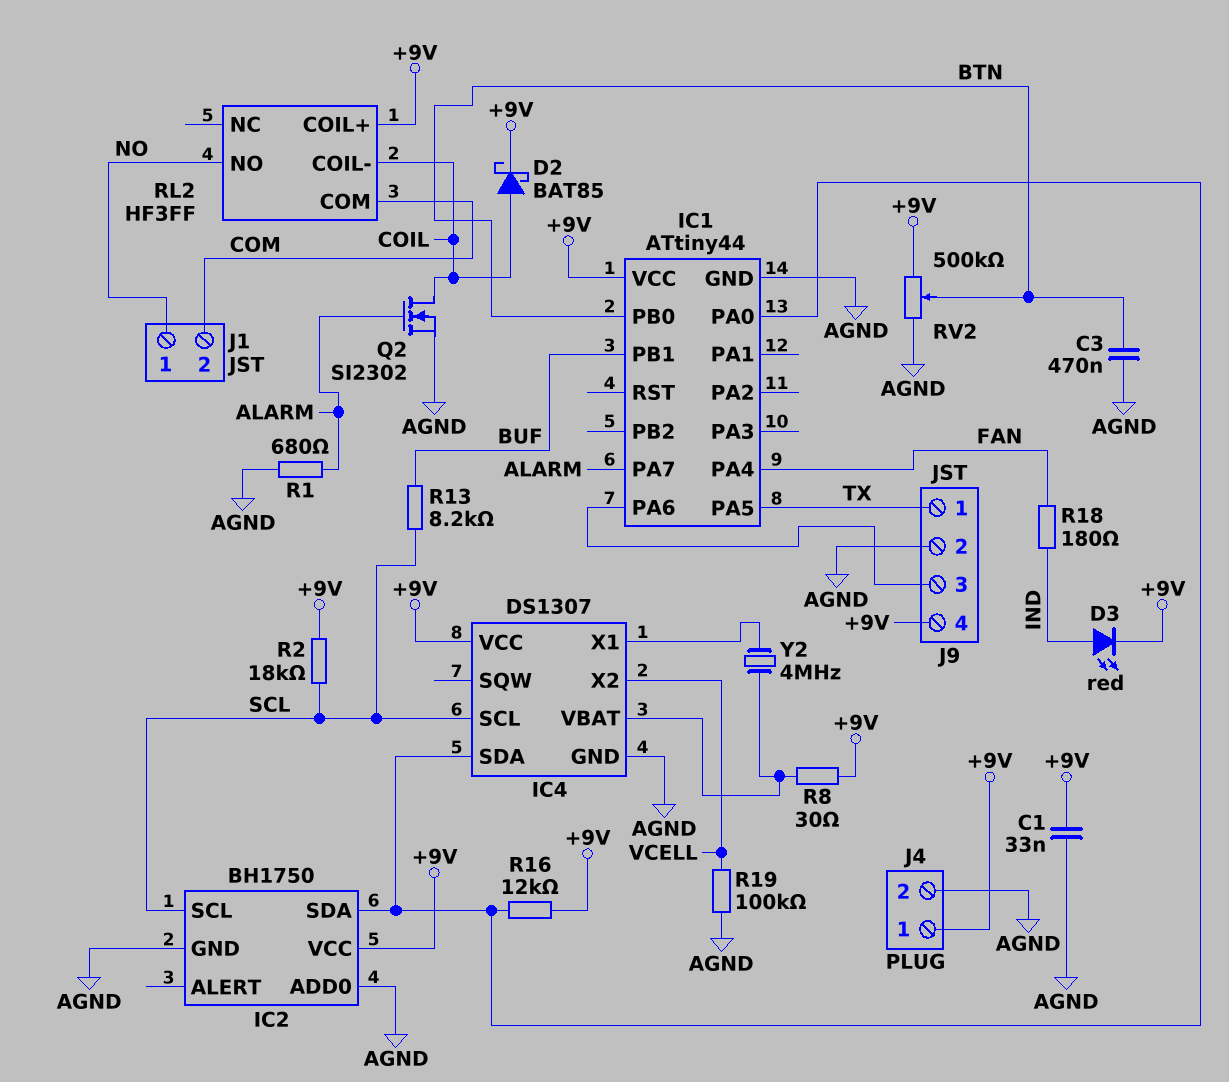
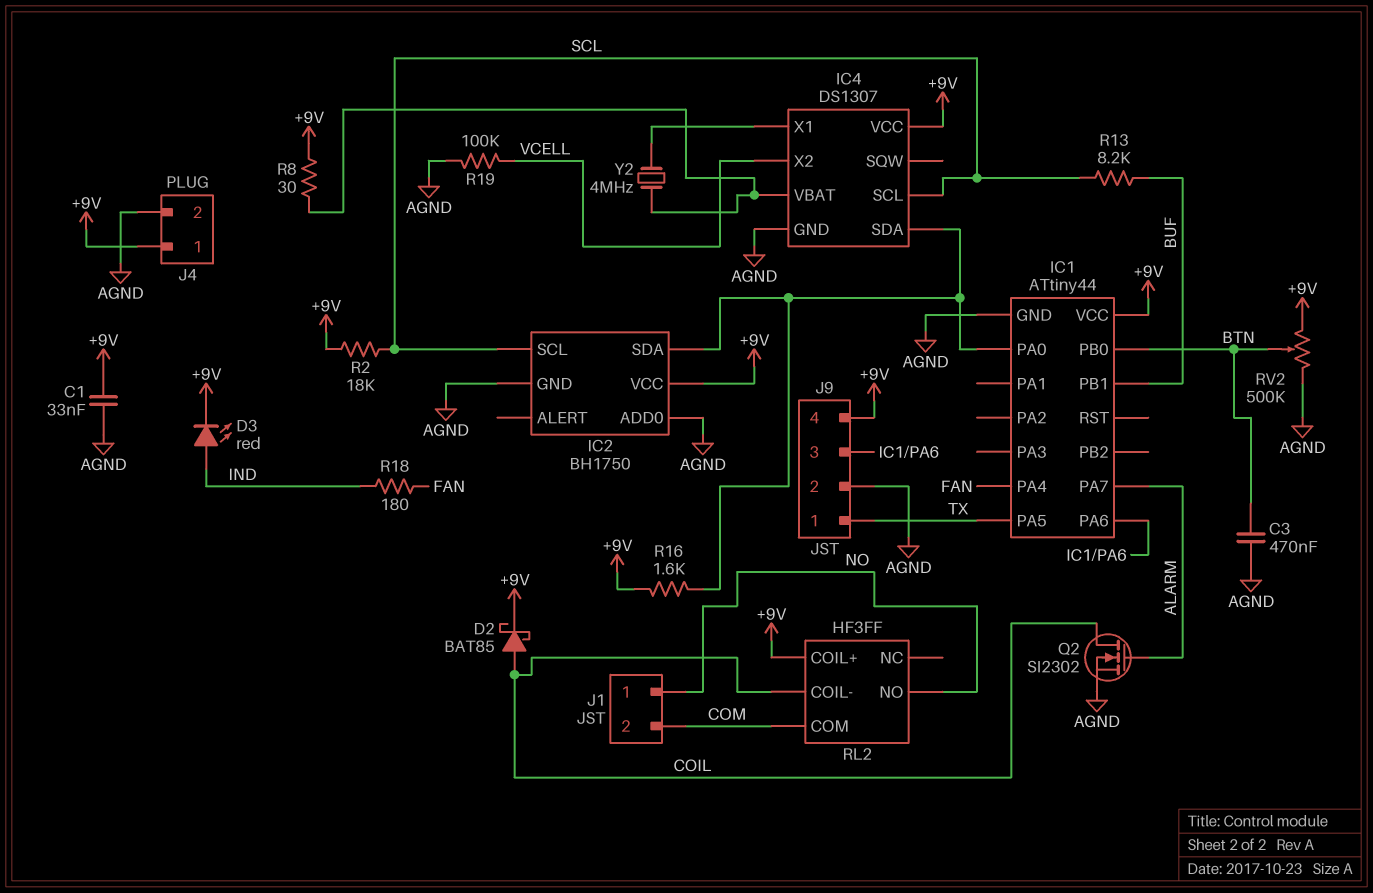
R1: 680 (AGND, ALARM) -> none
R16: 12k (+9V, IC1/PA0) -> 1.6k (+9V, IC1/PA0)

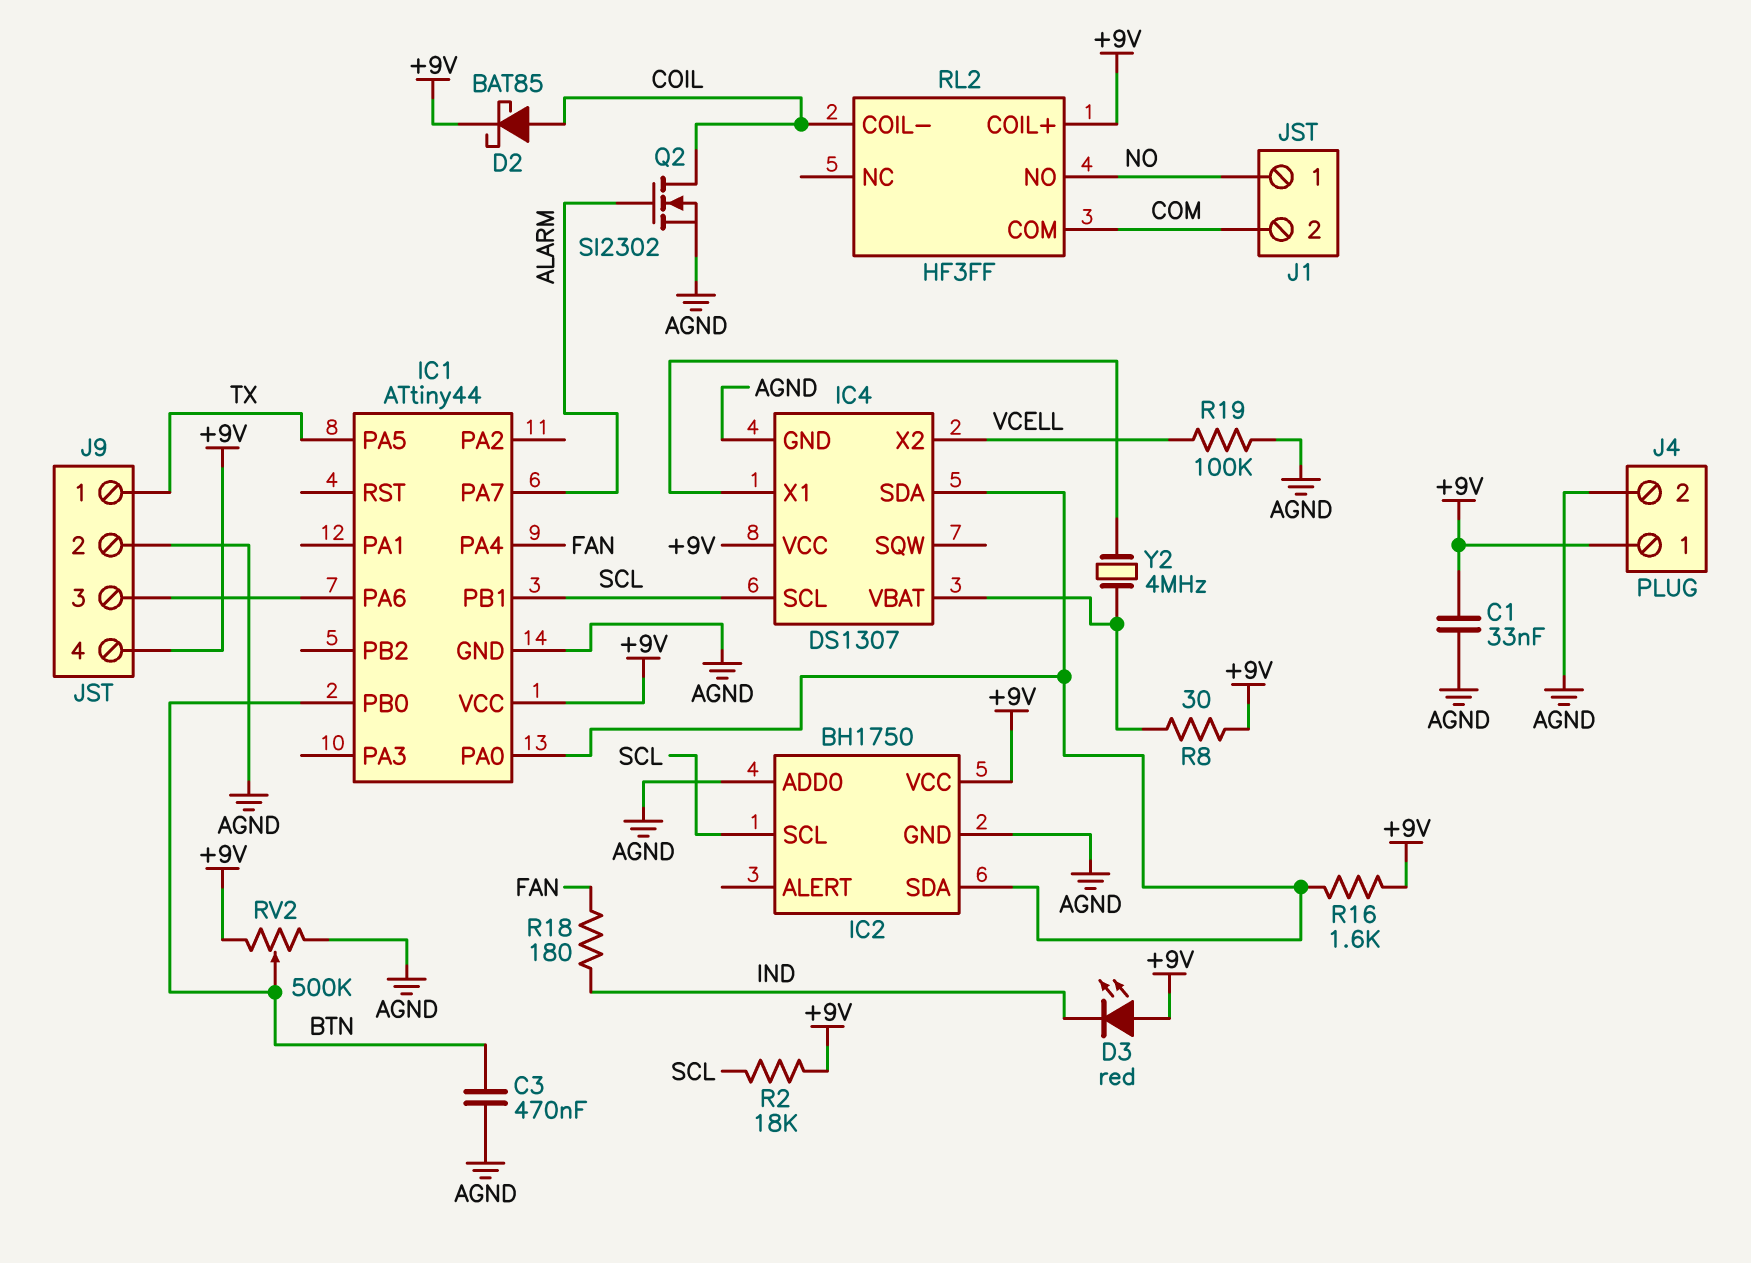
D3: LED red (A IND, K +9V) -> LED red (A +9V, K IND)
IC1 pin PB1: BUF -> SCL
R13: 8.2k (BUF, SCL) -> none

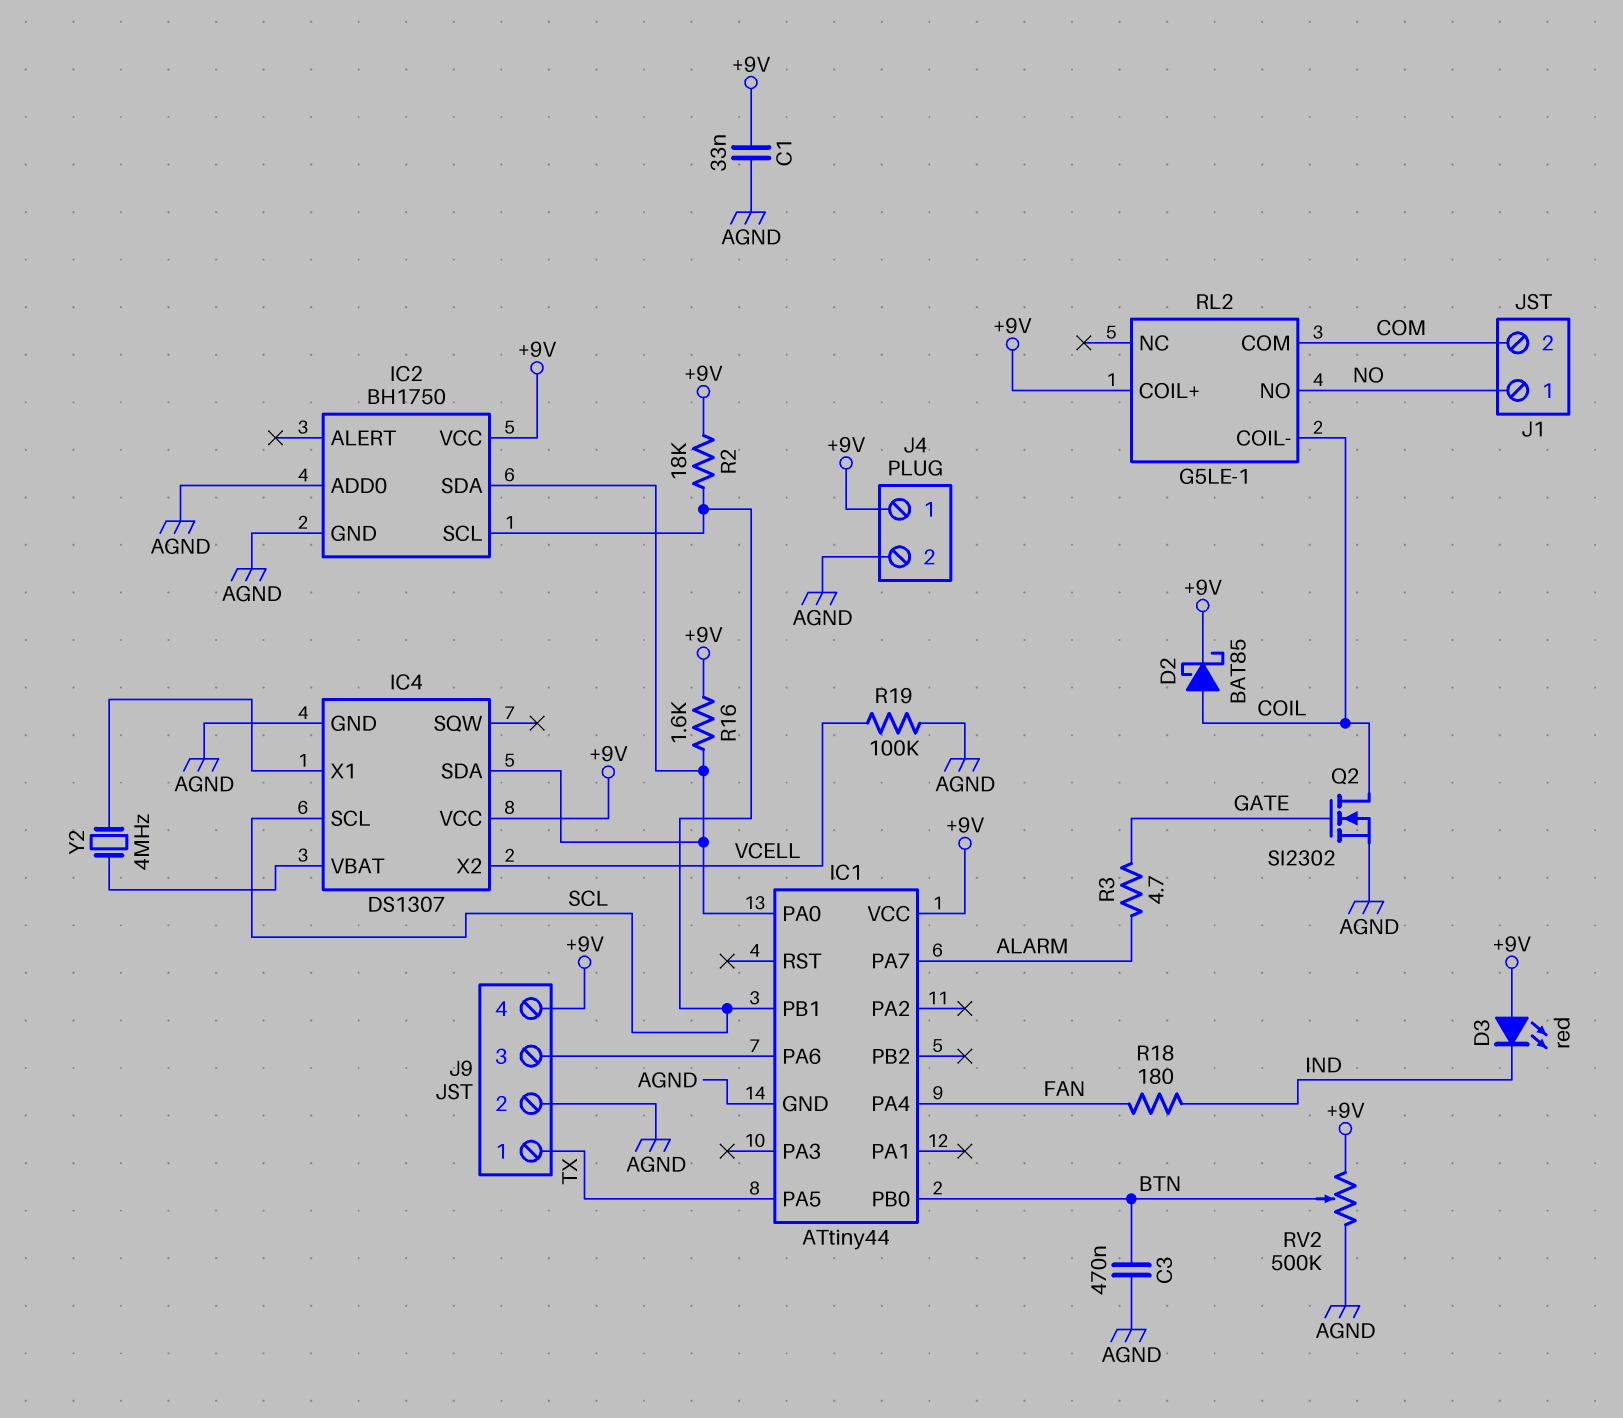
Q2: NMOS SI2302 (G ALARM, D COIL, S AGND) -> NMOS SI2302 (G GATE, D COIL, S AGND)
R3: none -> 4.7 (ALARM, GATE)
R8: 30 (+9V, IC4/VBAT) -> none
RL2: HF3FF -> G5LE-1

